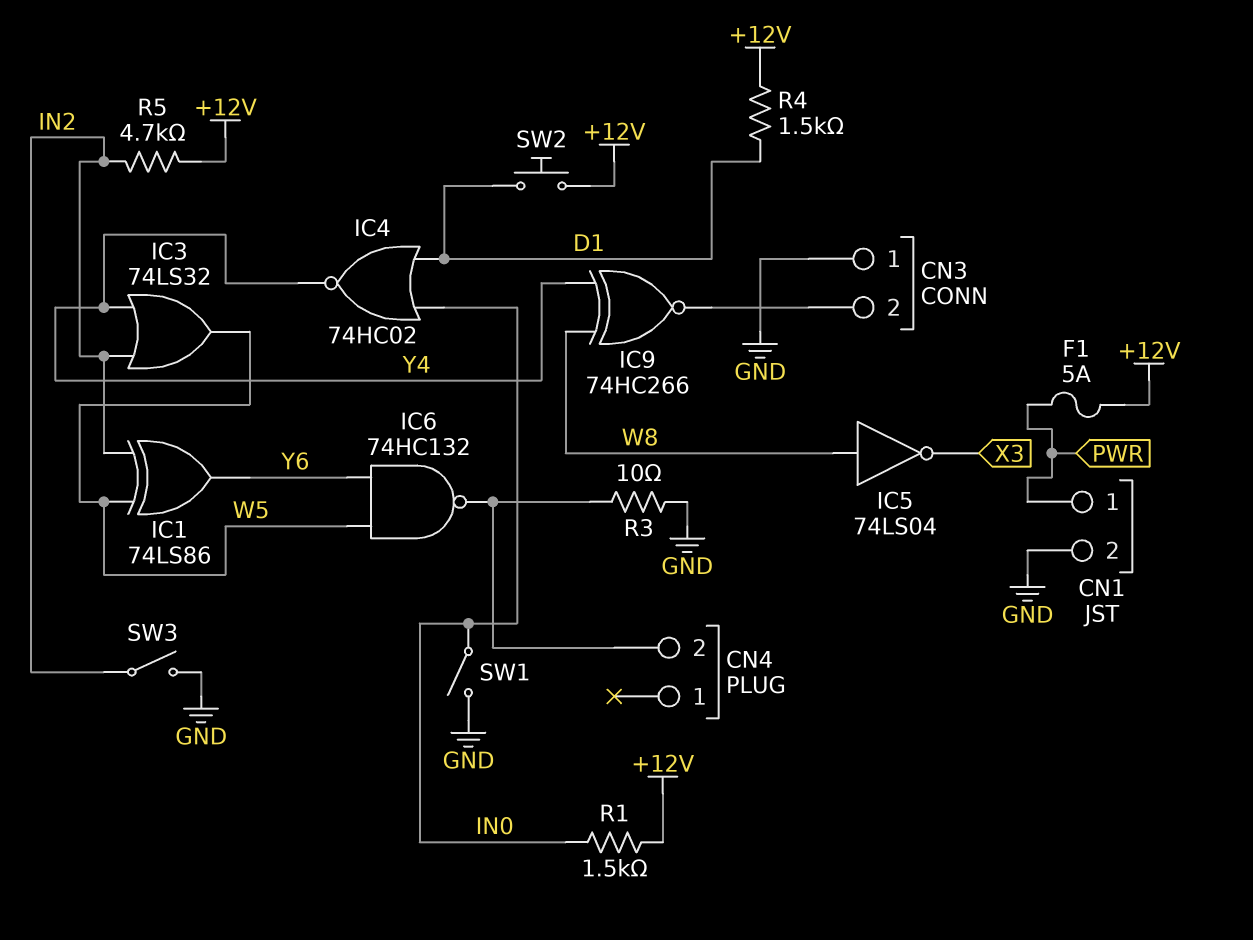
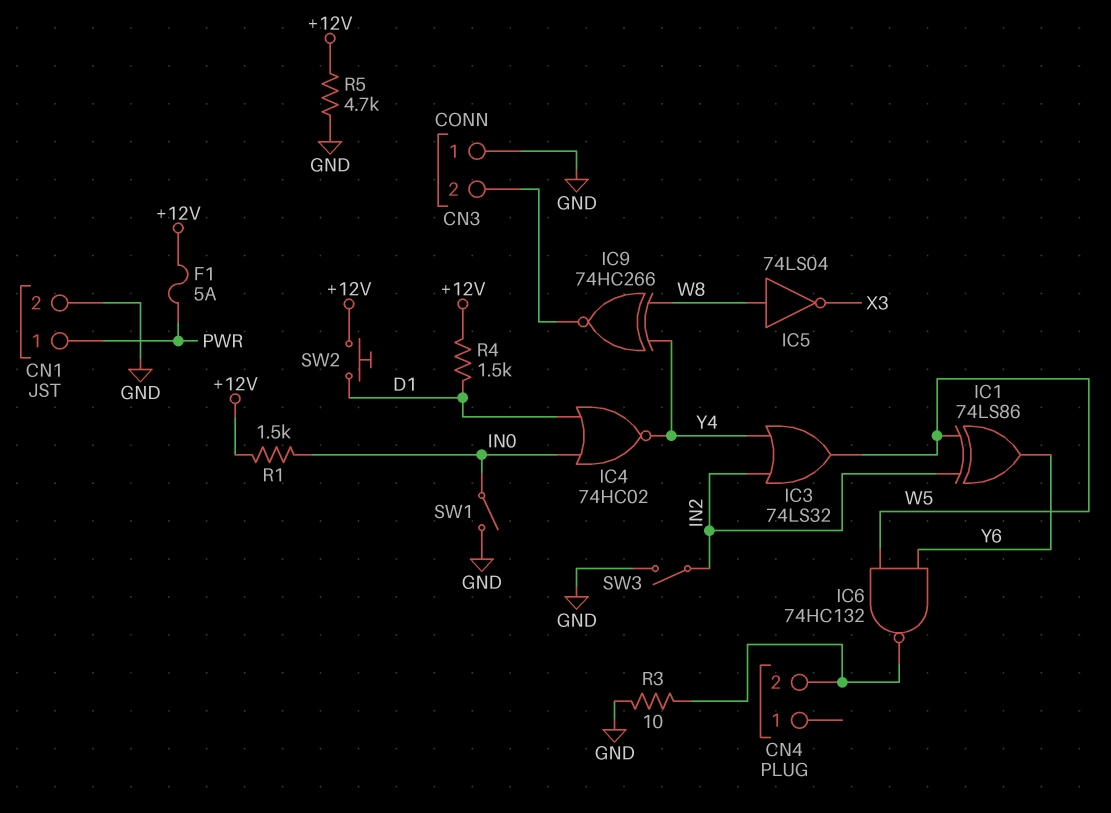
R5: 4.7k (+12V, IN2) -> 4.7k (+12V, GND)

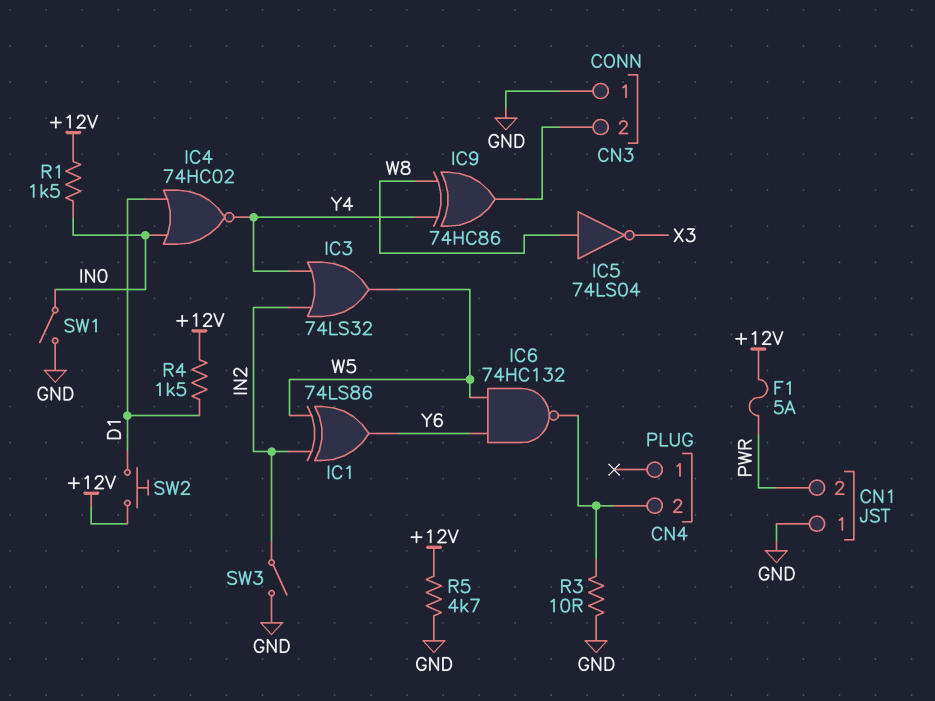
CN1 pin 1: PWR -> GND
CN1 pin 2: GND -> PWR
IC9: XNOR 74HC266 (in W8, in Y4, out CN3/2) -> XOR 74HC86 (in W8, in Y4, out CN3/2)

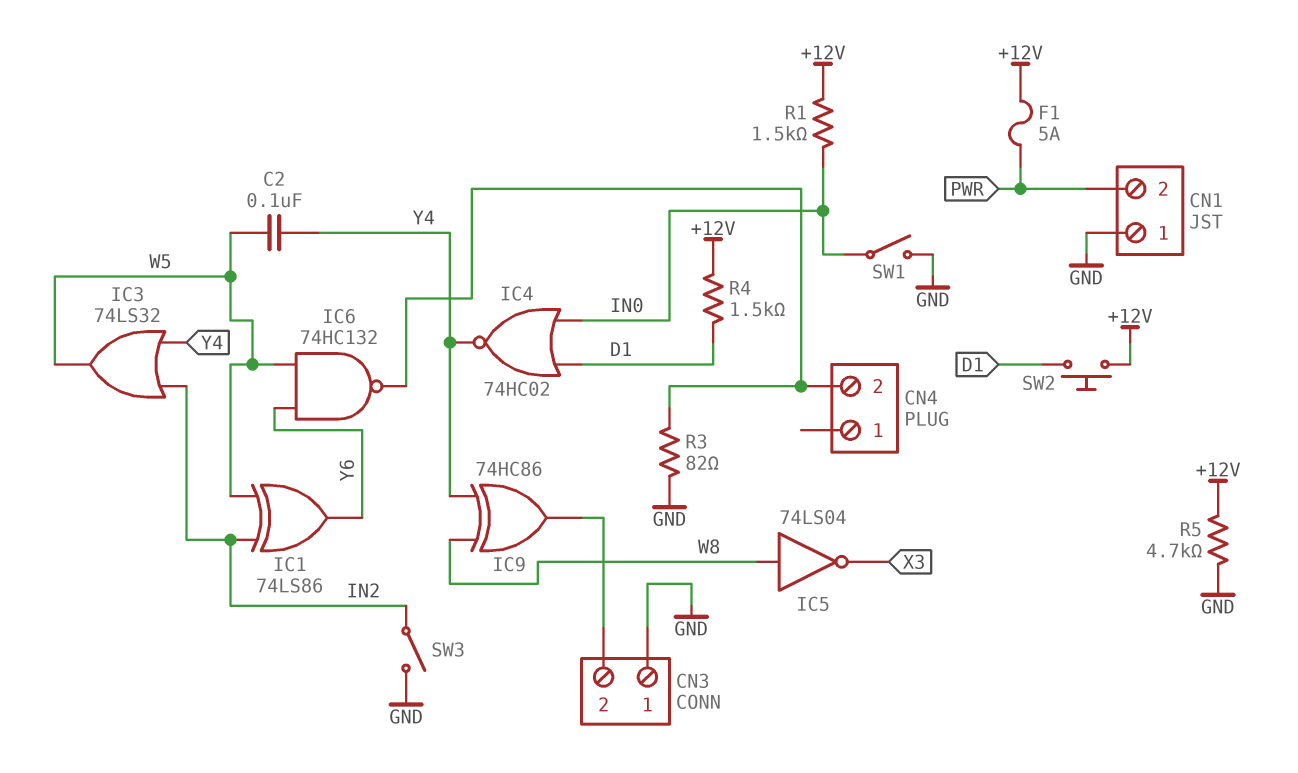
C2: none -> 100nF (W5, Y4)
R3: 10 (CN4/2, GND) -> 82 (CN4/2, GND)

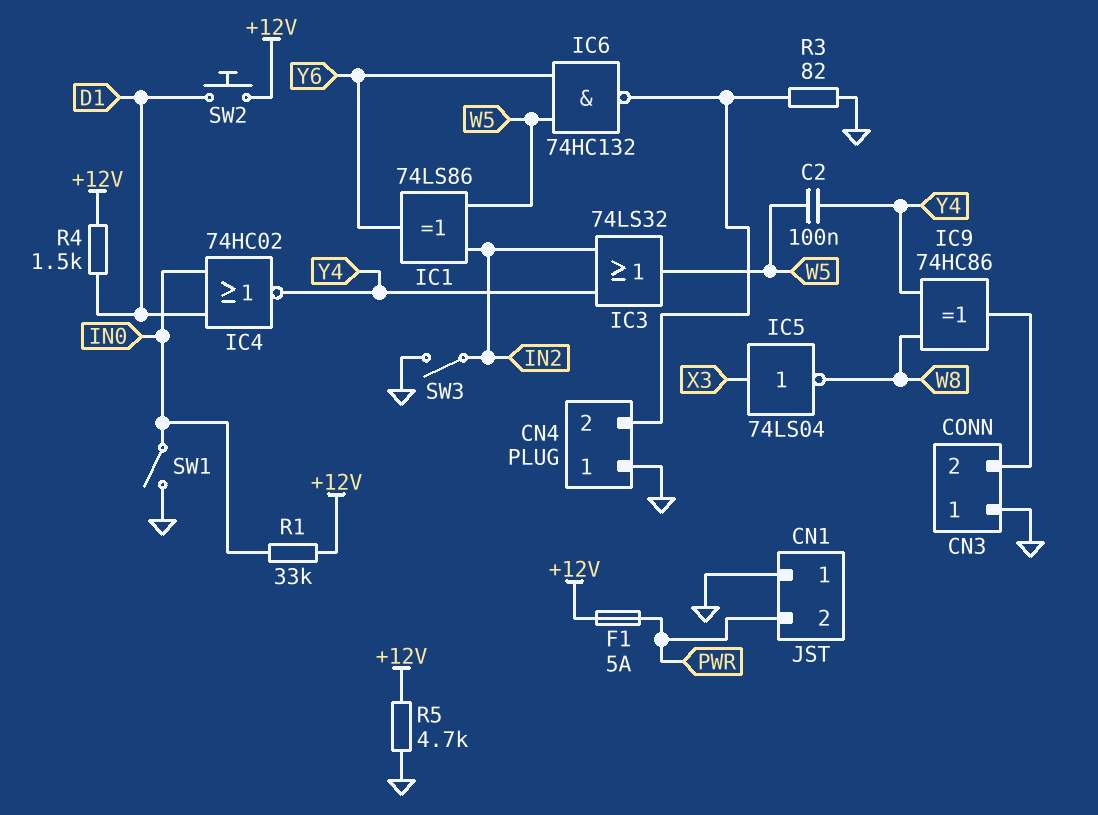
CN4 pin 1: none -> GND
IC5: NOT 74LS04 (in W8, out X3) -> NOT 74LS04 (in X3, out W8)
R1: 1.5k (+12V, IN0) -> 33k (+12V, IN0)

